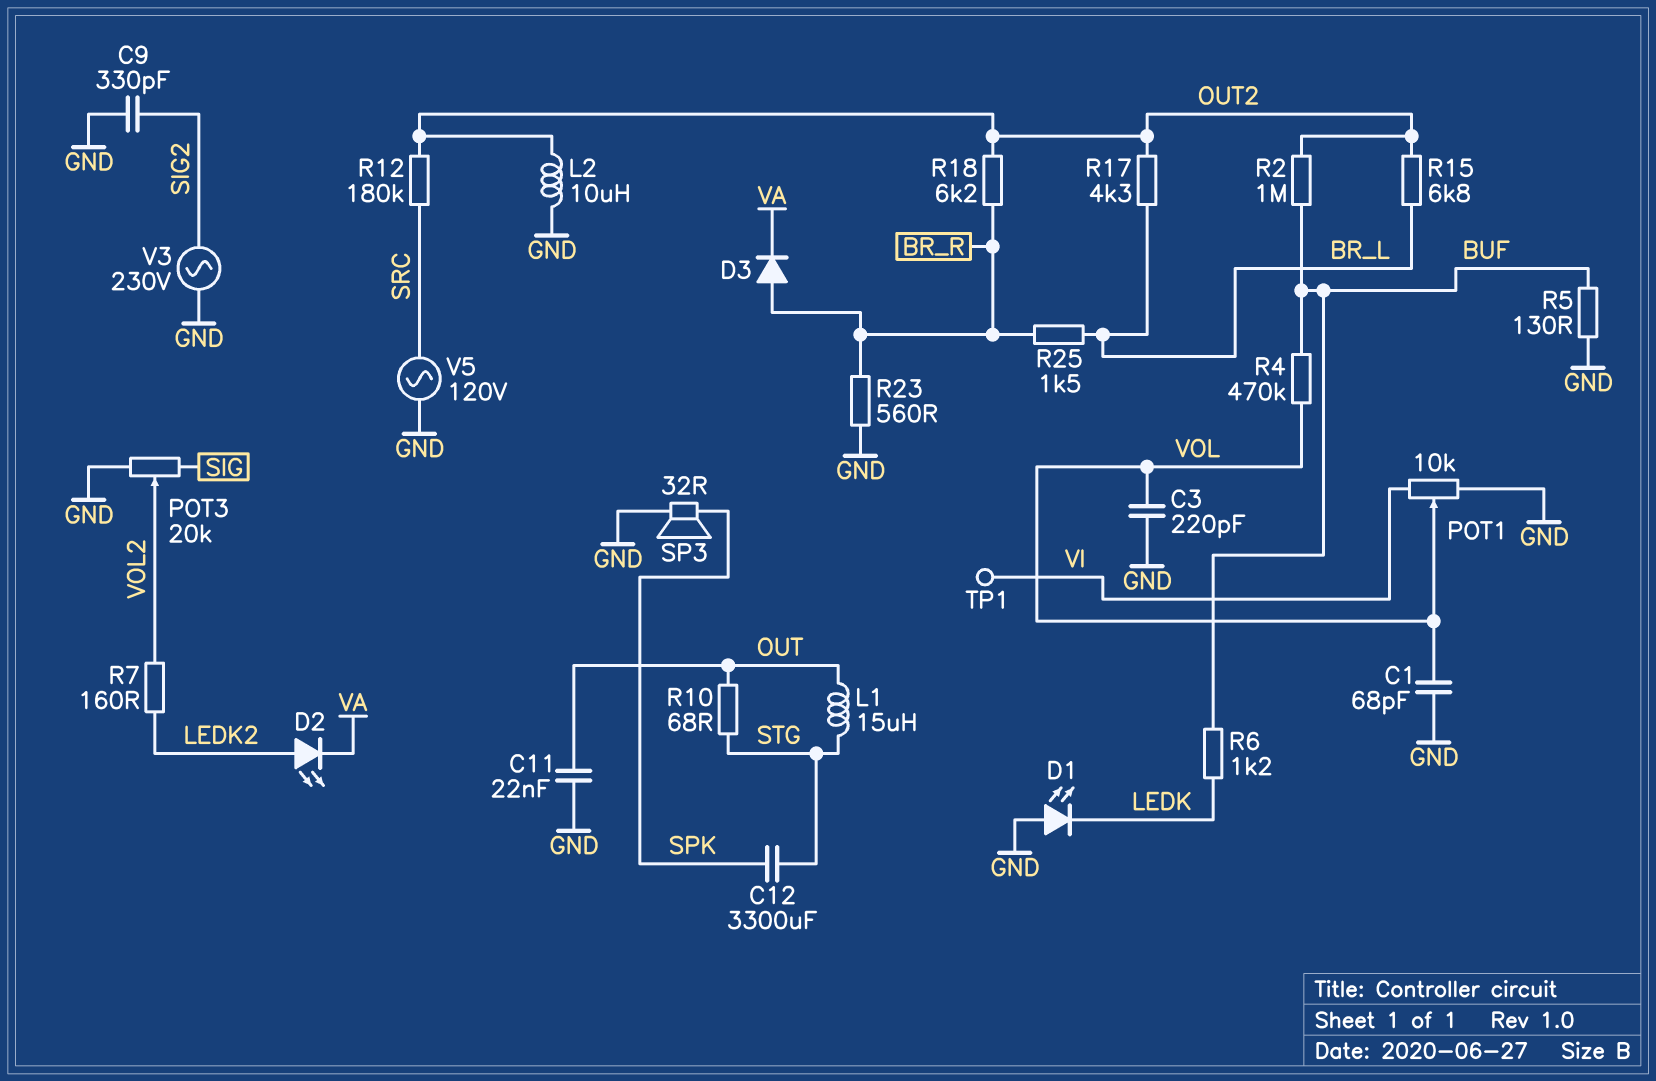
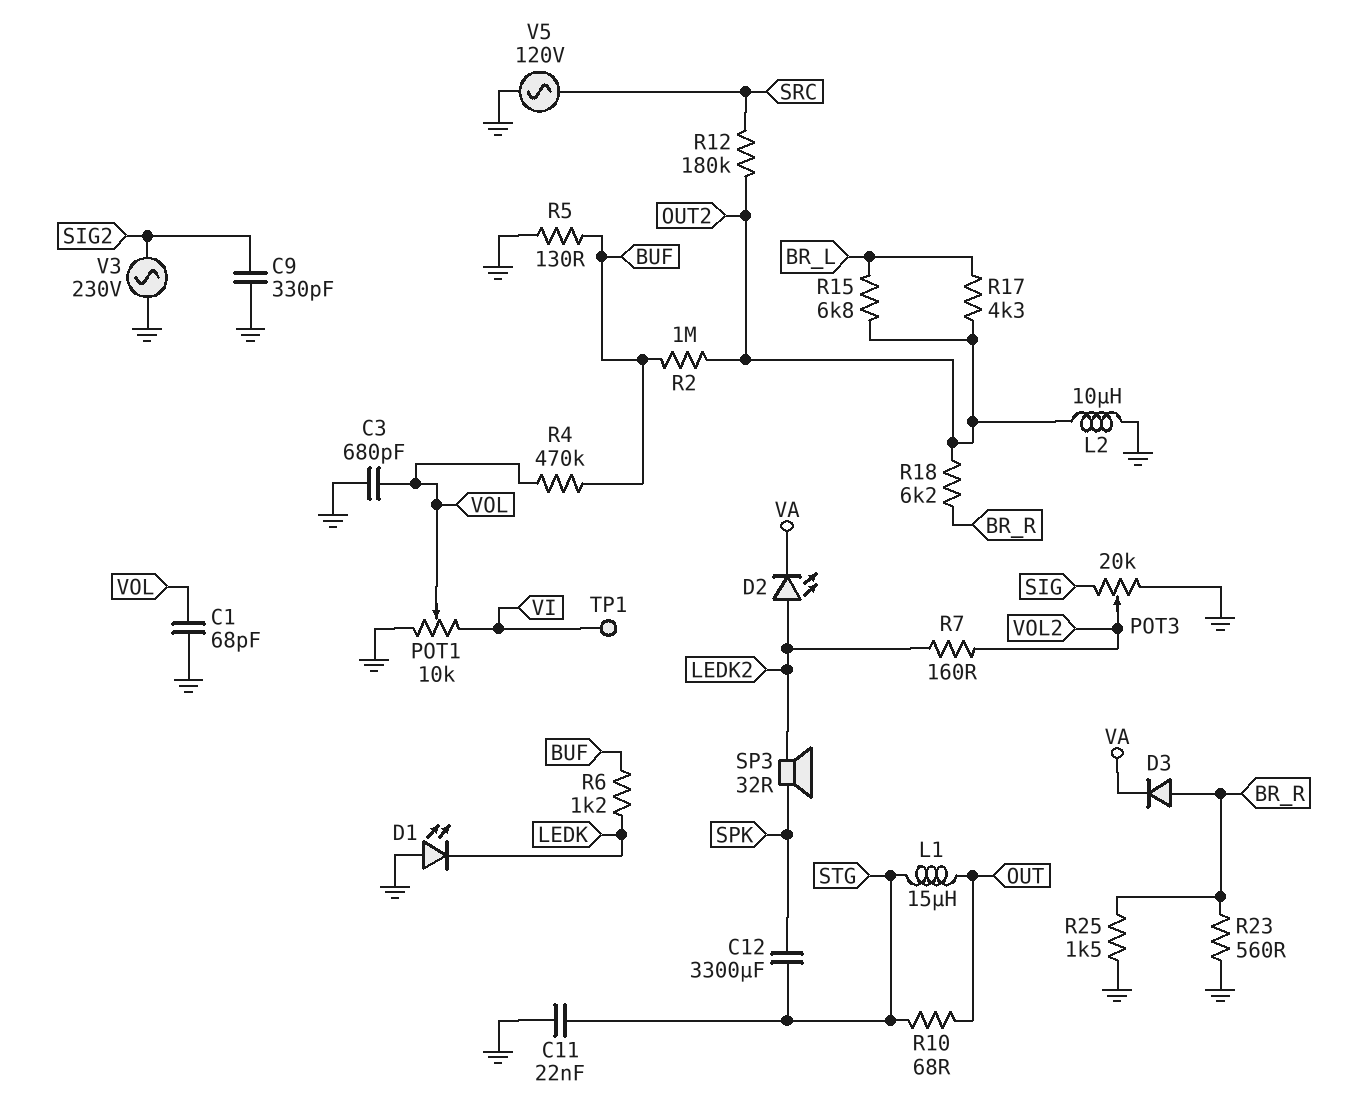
C3: 220pF (GND, VOL) -> 680pF (GND, VOL)
C11: 22nF (GND, OUT) -> 22nF (GND, STG)
R25: 1.5k (BR_L, BR_R) -> 1.5k (BR_R, GND)
SP3: speaker 32R (GND, SPK) -> speaker 32R (LEDK2, SPK)

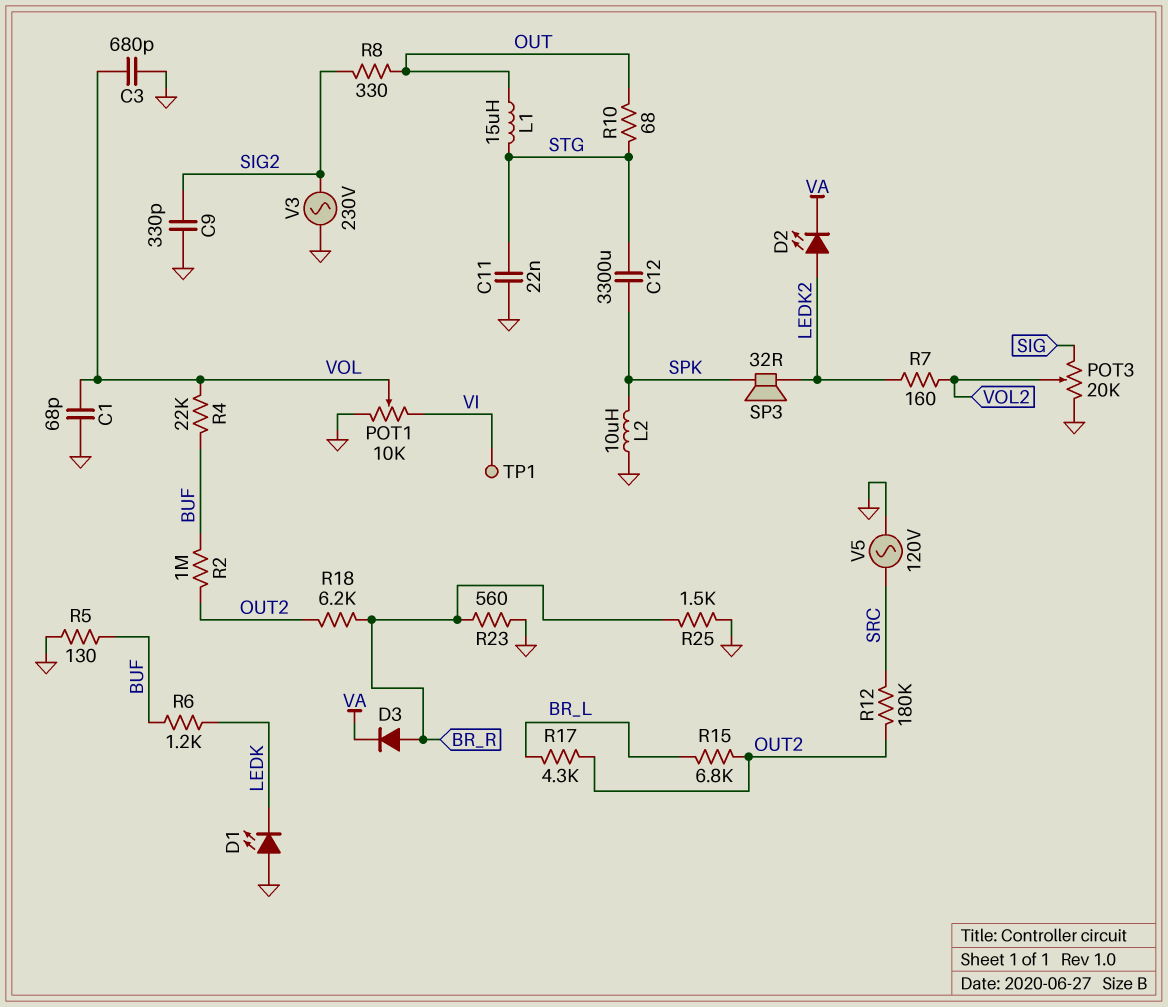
L2: 10uH (GND, OUT2) -> 10uH (GND, SPK)
R4: 470k (BUF, VOL) -> 22k (BUF, VOL)
R8: none -> 330 (OUT, SIG2)

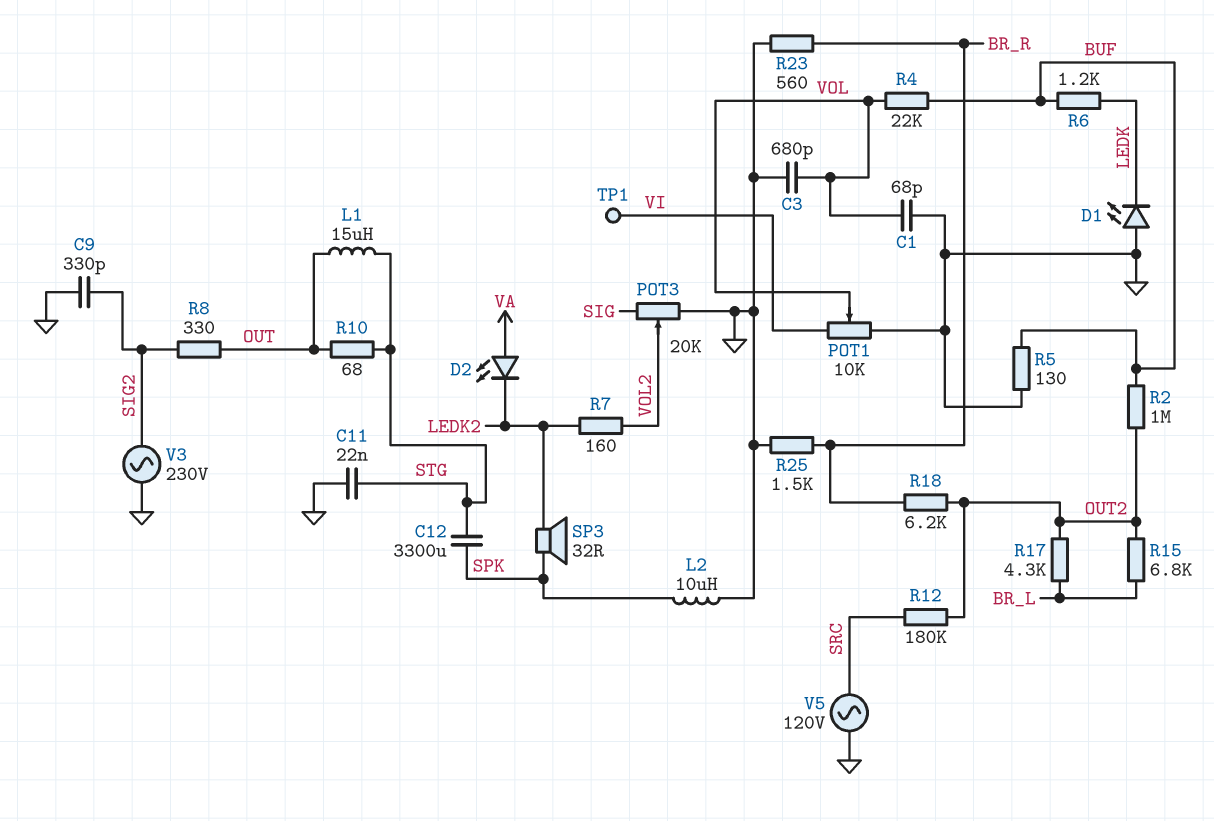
D2: LED (A LEDK2, K VA) -> LED (A VA, K LEDK2)
D3: diode (A BR_R, K VA) -> none

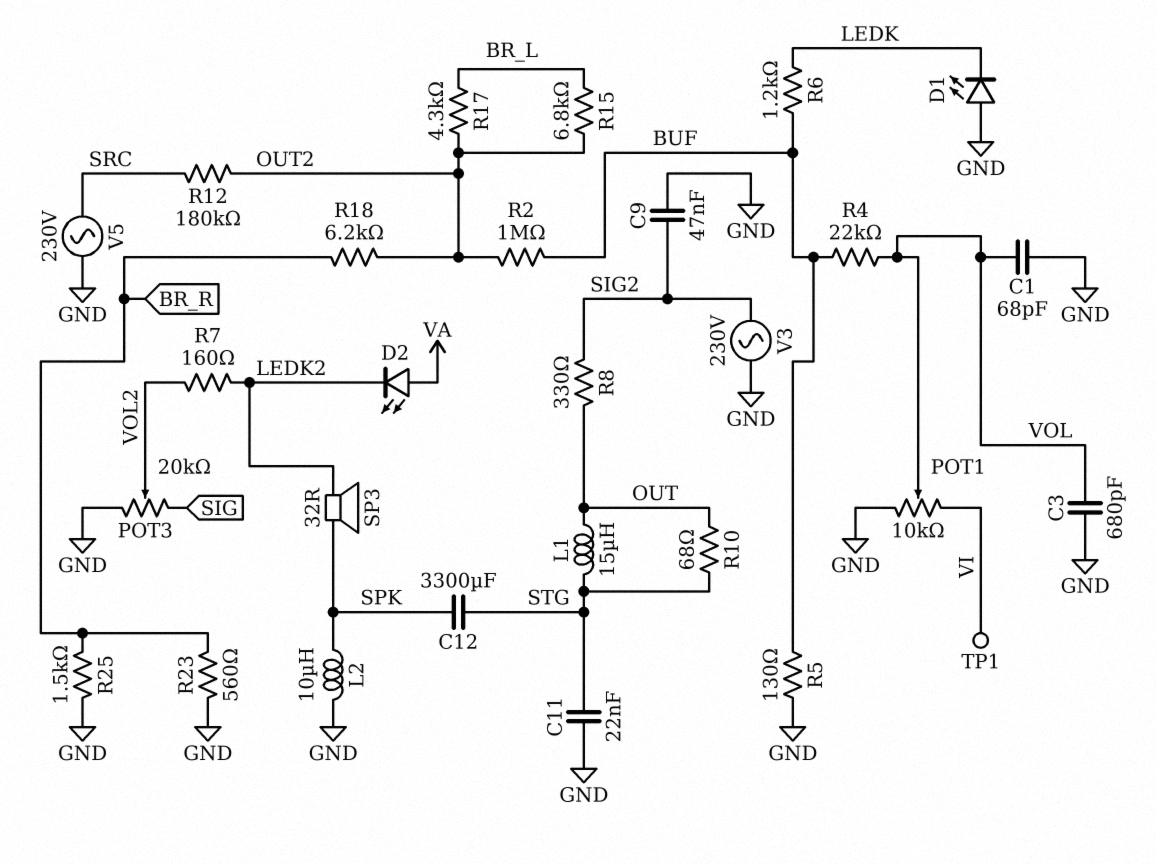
C9: 330pF (GND, SIG2) -> 47nF (GND, SIG2)
V5: AC 120V (GND, SRC) -> AC 230V (GND, SRC)

